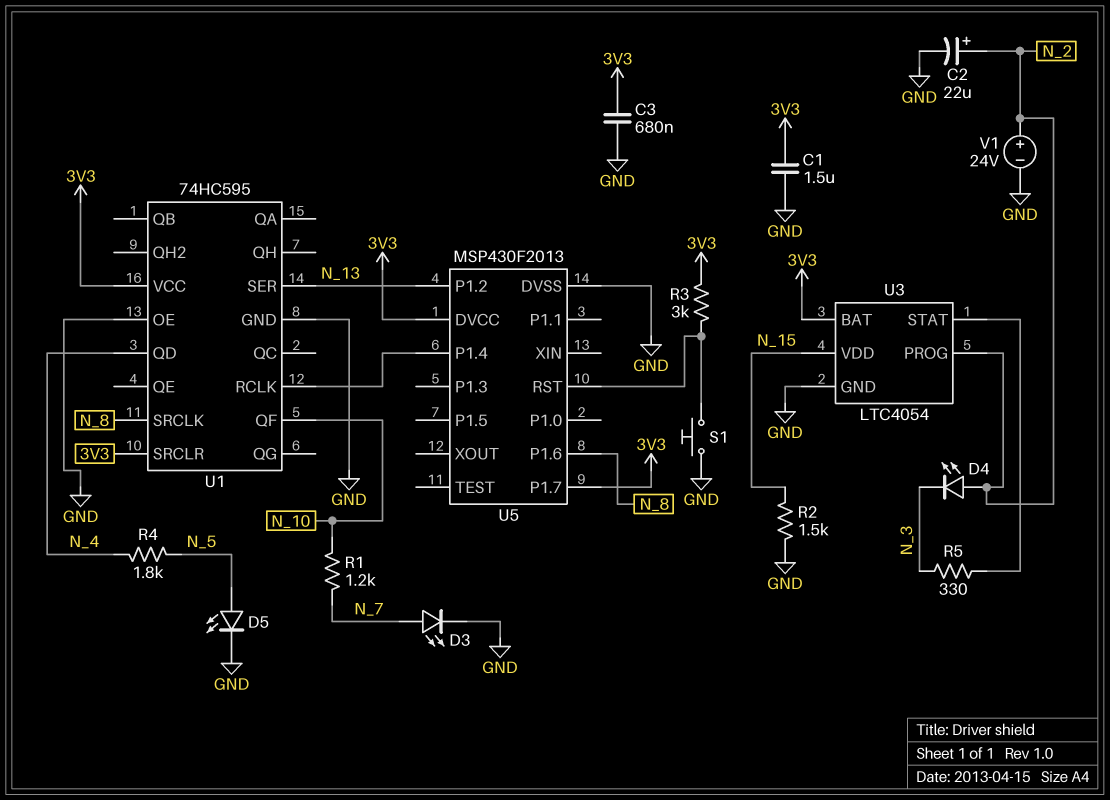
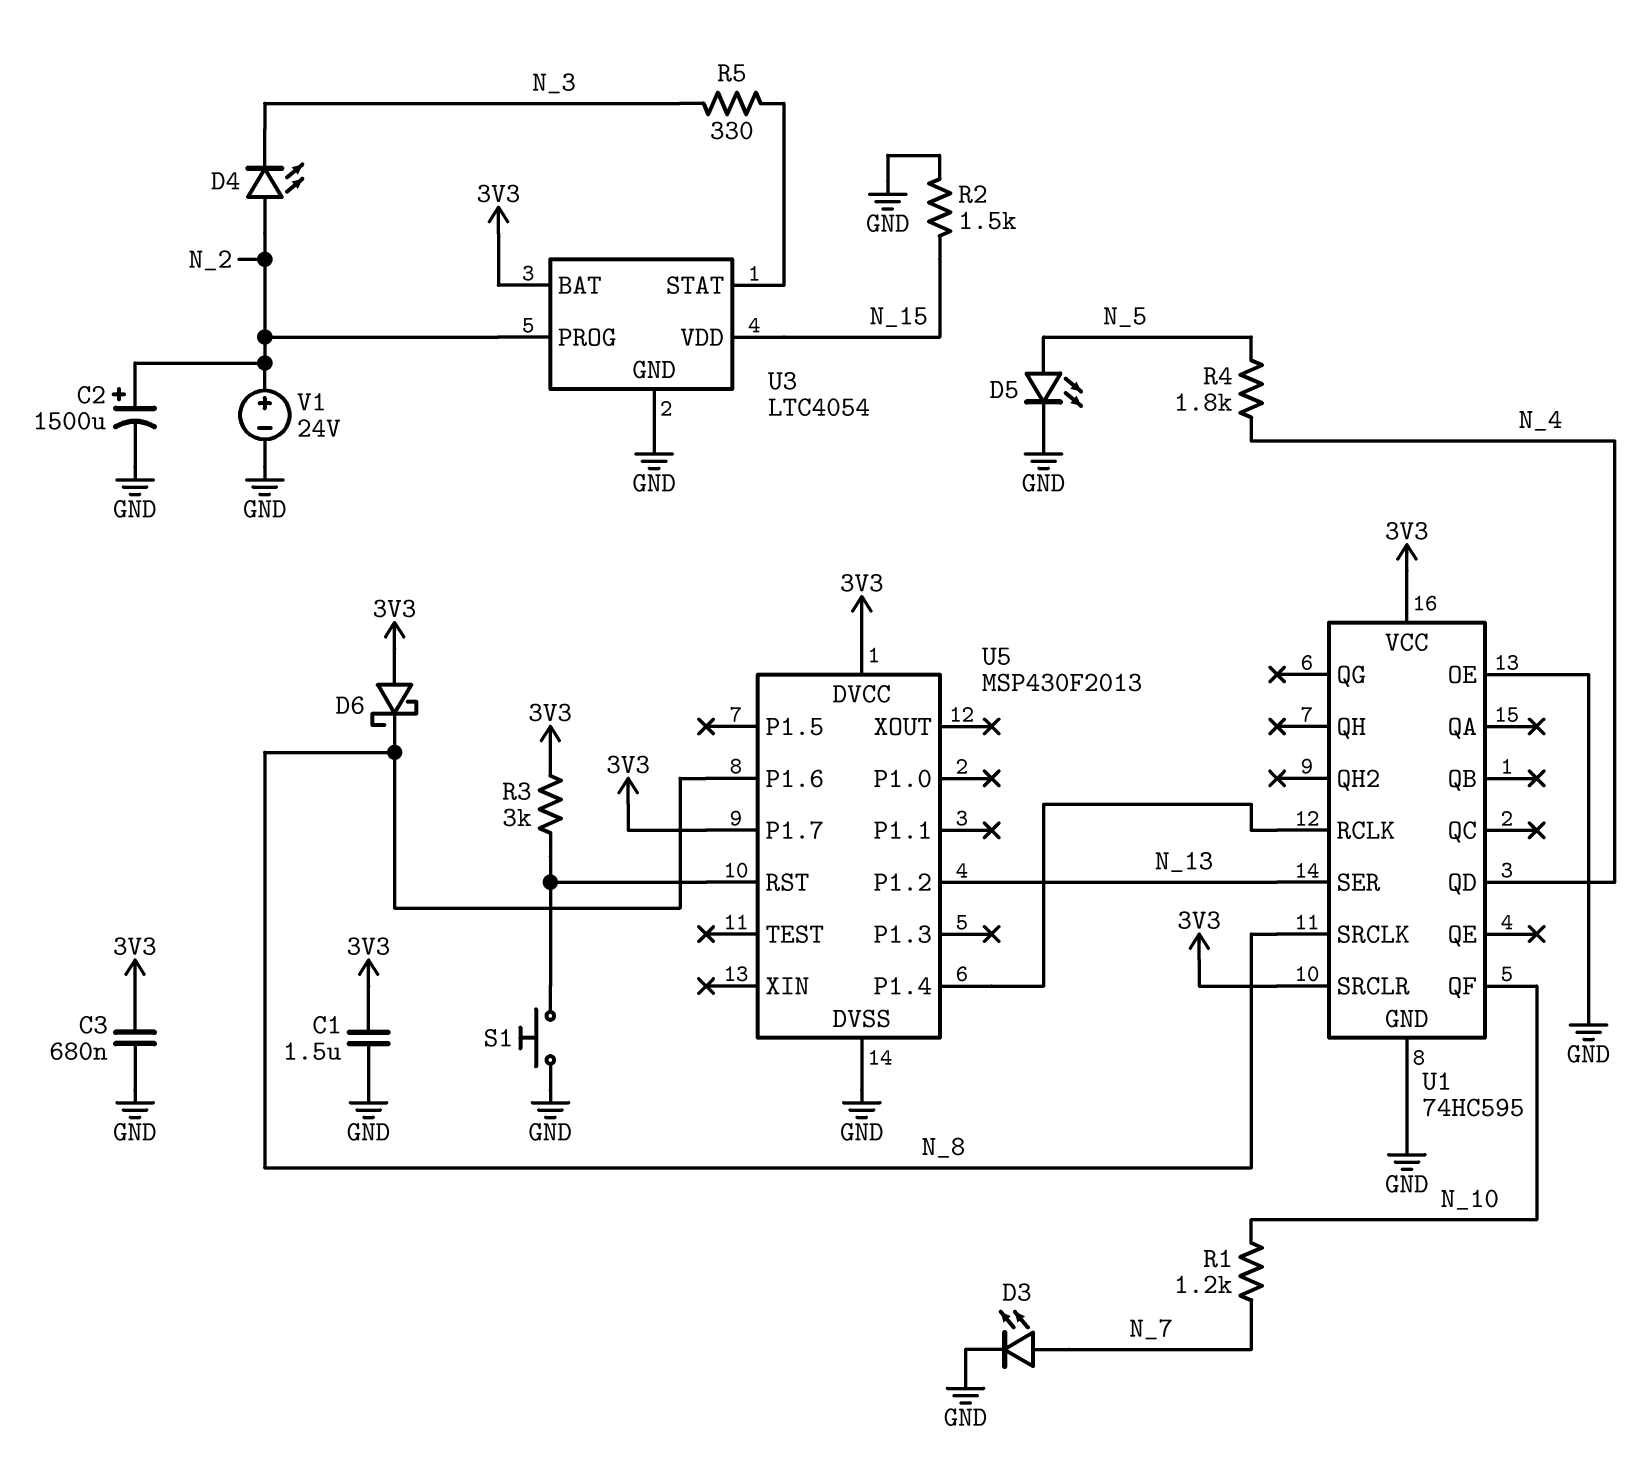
C2: 22uF (plus N_2, minus GND) -> 1500uF (plus N_2, minus GND)
D6: none -> schottky (A 3V3, K N_8)

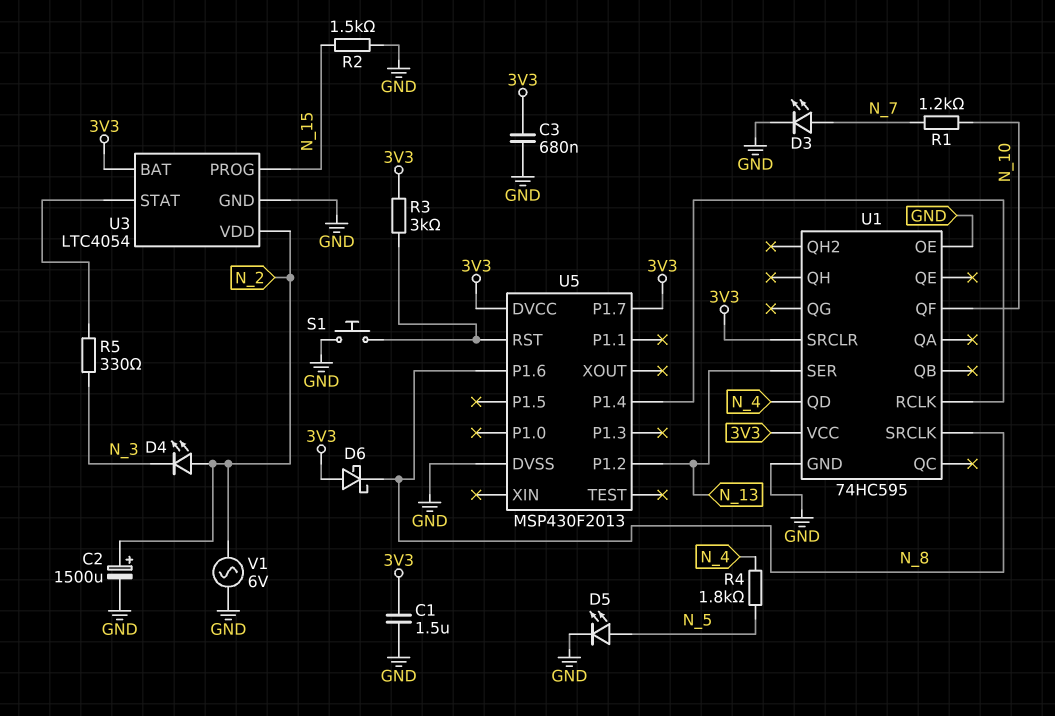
U3 pin PROG: N_2 -> N_15
U3 pin VDD: N_15 -> N_2
V1: 24V (plus N_2, minus GND) -> AC 6V (GND, N_2)

